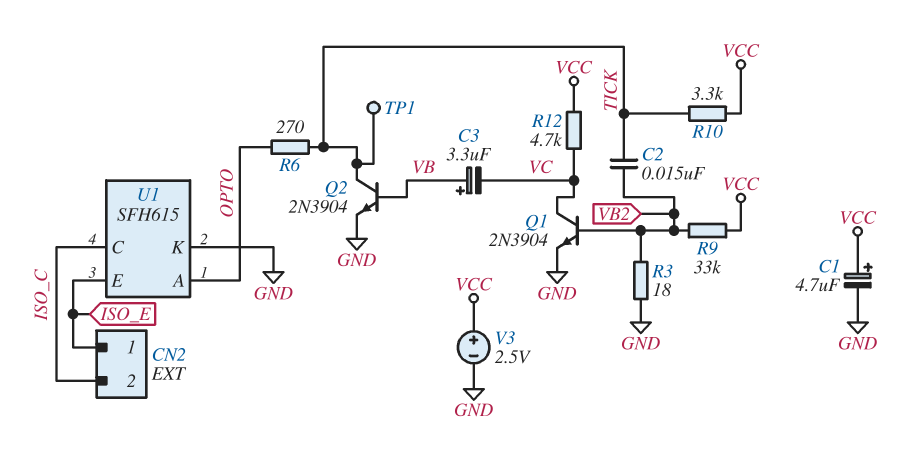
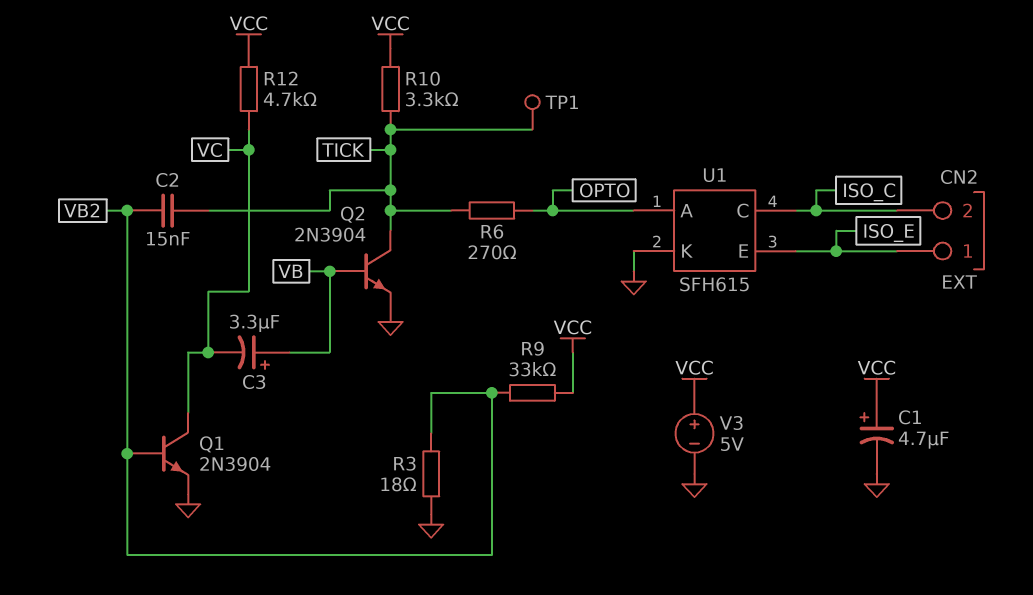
V3: 2.5V (plus VCC, minus GND) -> 5V (plus VCC, minus GND)

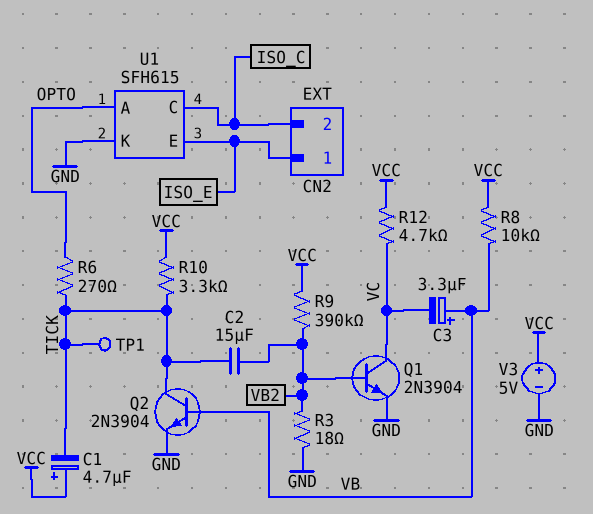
C1: 4.7uF (plus VCC, minus GND) -> 4.7uF (plus VCC, minus TICK)
C2: 15nF (TICK, VB2) -> 15uF (TICK, VB2)
R8: none -> 10k (VB, VCC)
R9: 33k (VB2, VCC) -> 390k (VB2, VCC)

